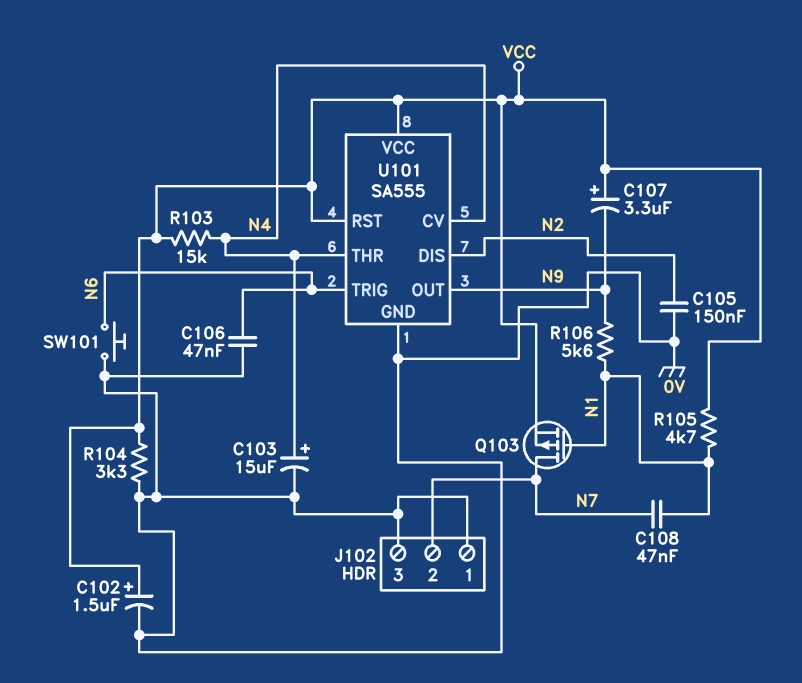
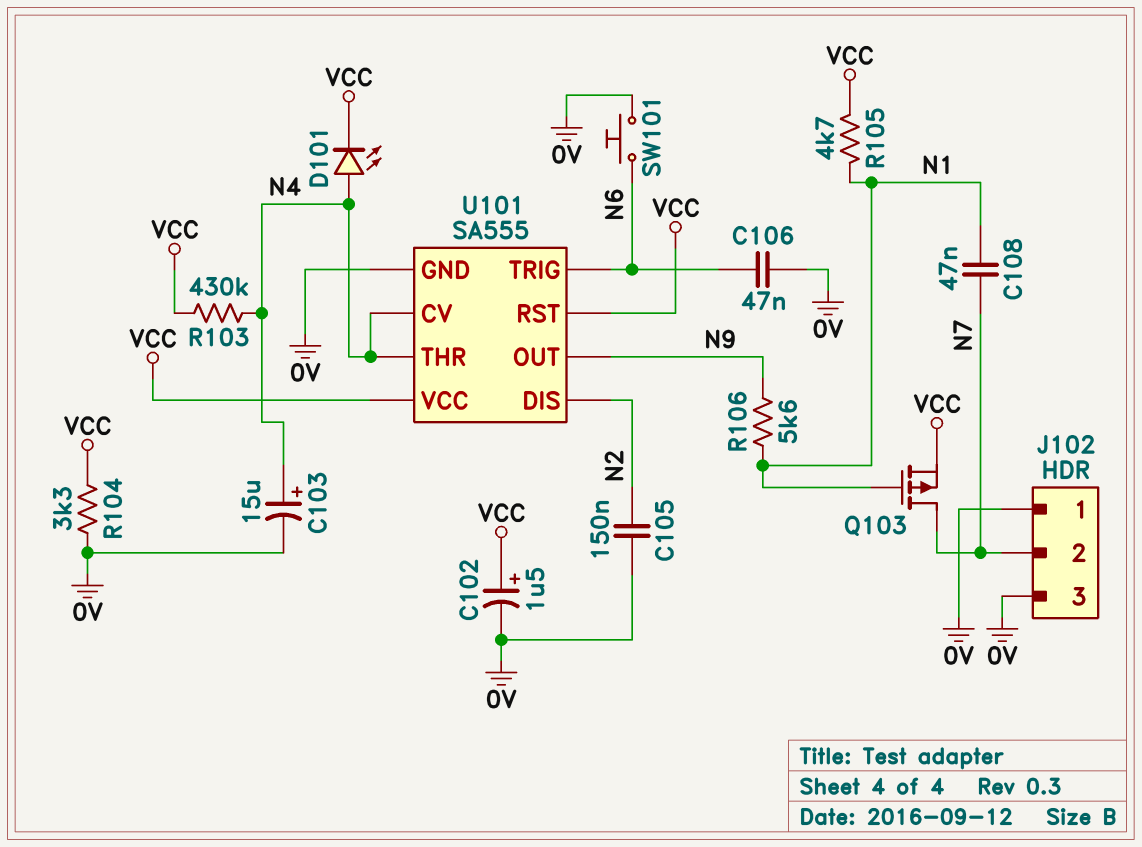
C107: 3.3uF (plus VCC, minus N9) -> none
D101: none -> LED (A N4, K VCC)
R103: 15k (N4, VCC) -> 430k (N4, VCC)

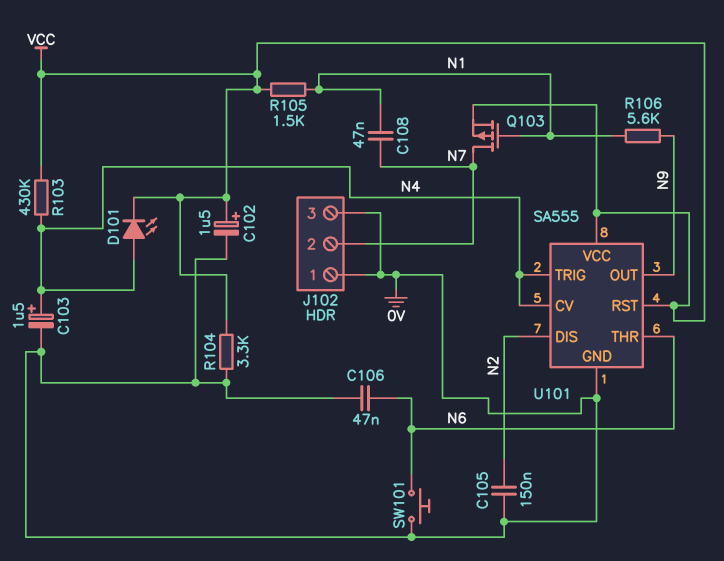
C103: 15uF (plus N4, minus 0V) -> 1.5uF (plus N4, minus 0V)
R105: 4.7k (N1, VCC) -> 1.5k (N1, VCC)
U101 pin THR: N4 -> N6
U101 pin TRIG: N6 -> N4

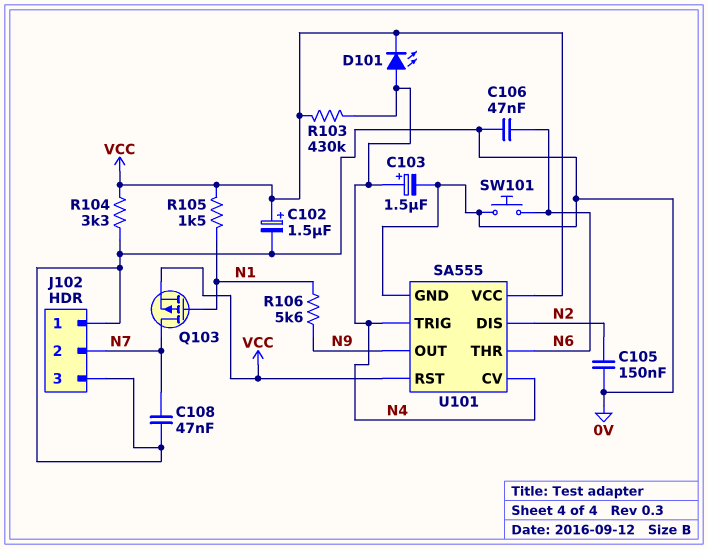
C108: 47nF (N1, N7) -> 47nF (0V, N7)

